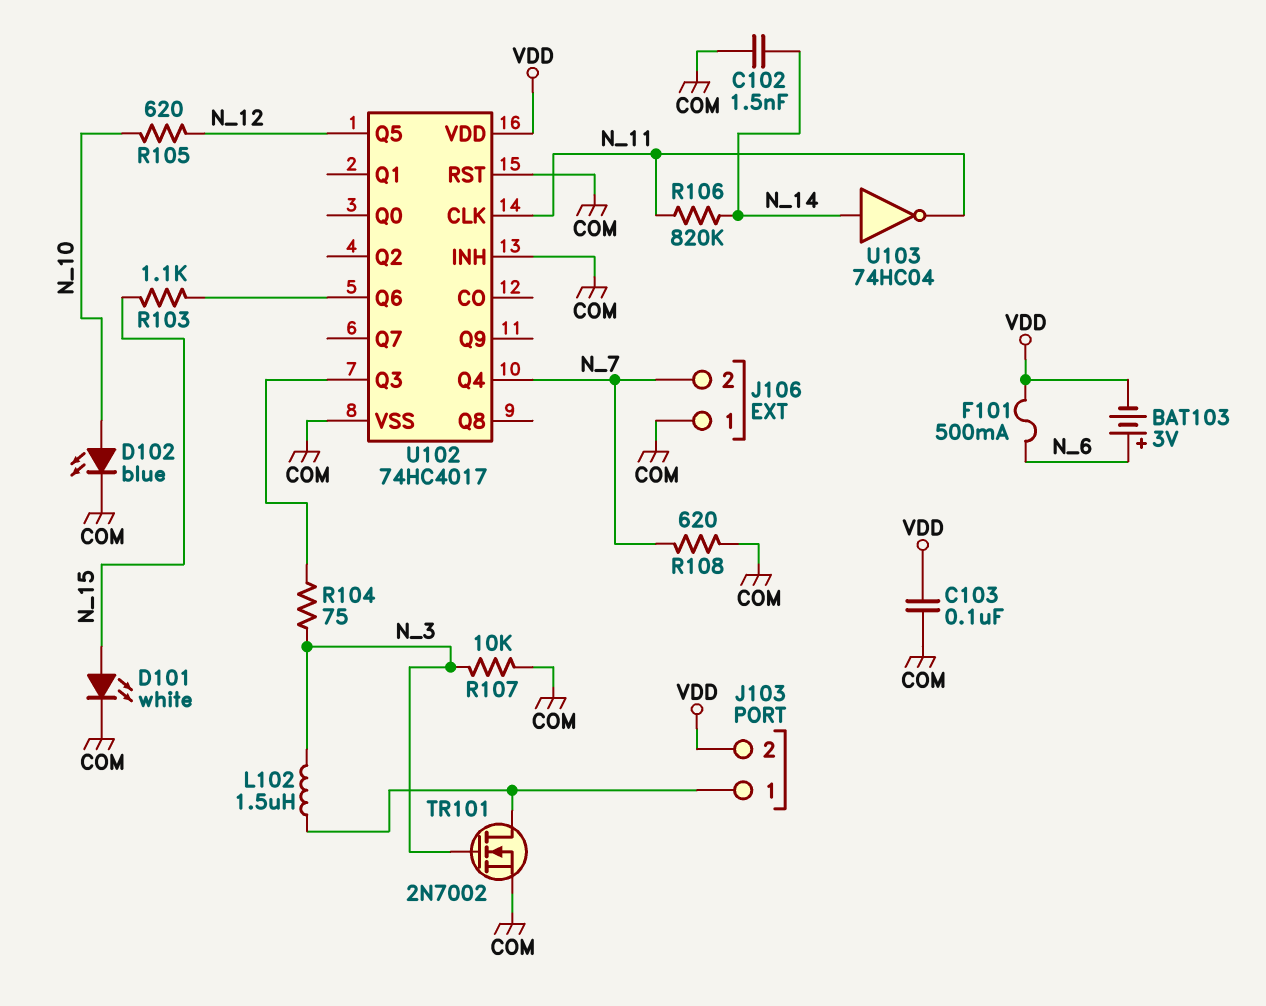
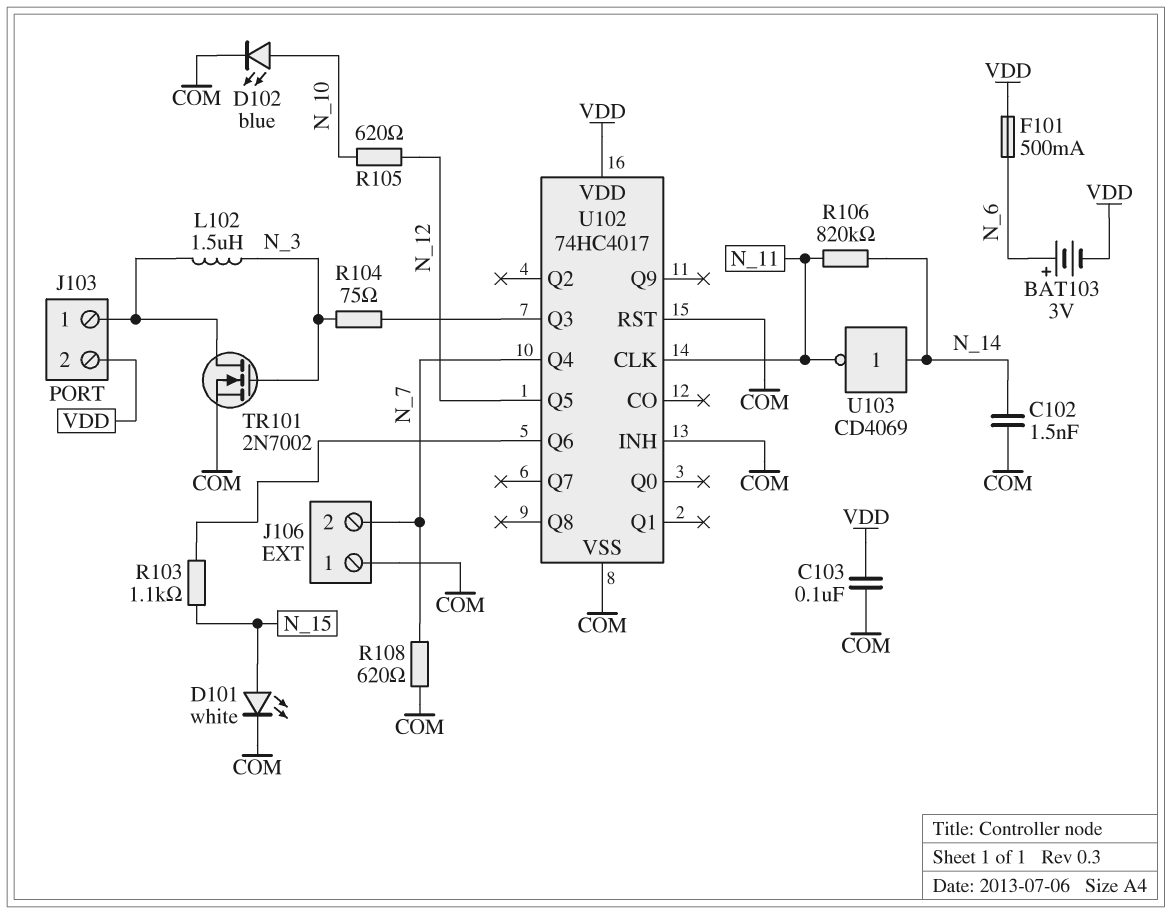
R107: 10k (COM, N_3) -> none
U103: NOT 74HC04 (in N_14, out N_11) -> NOT CD4069 (in N_14, out N_11)

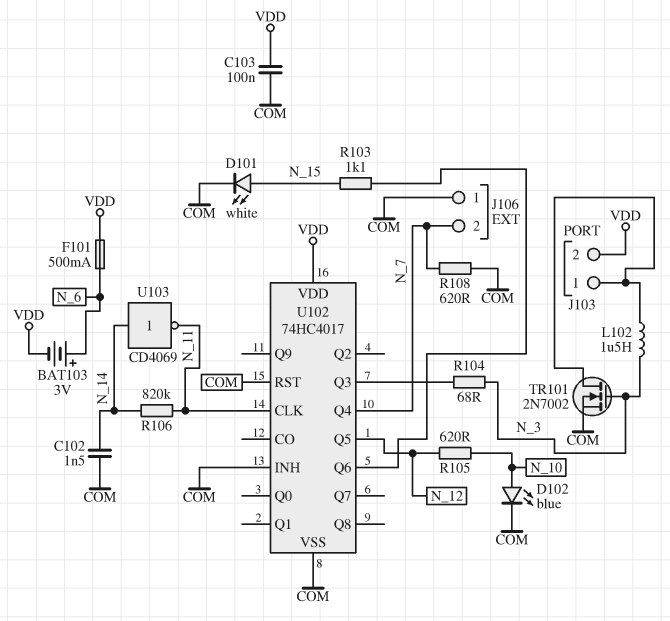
R104: 75 (N_3, U102/Q3) -> 68 (N_3, U102/Q3)

